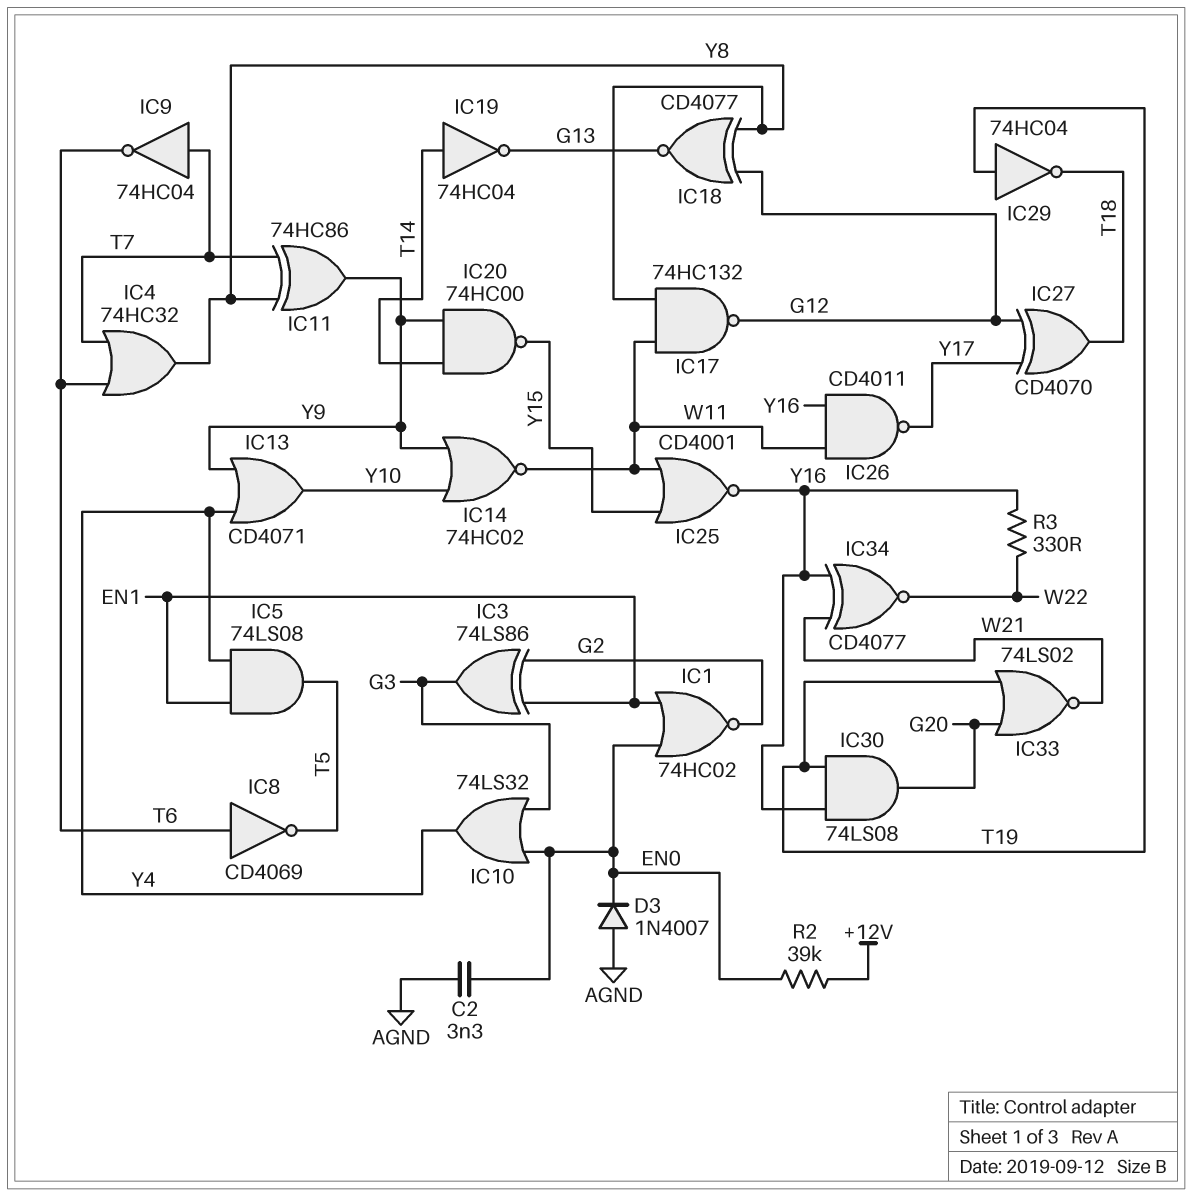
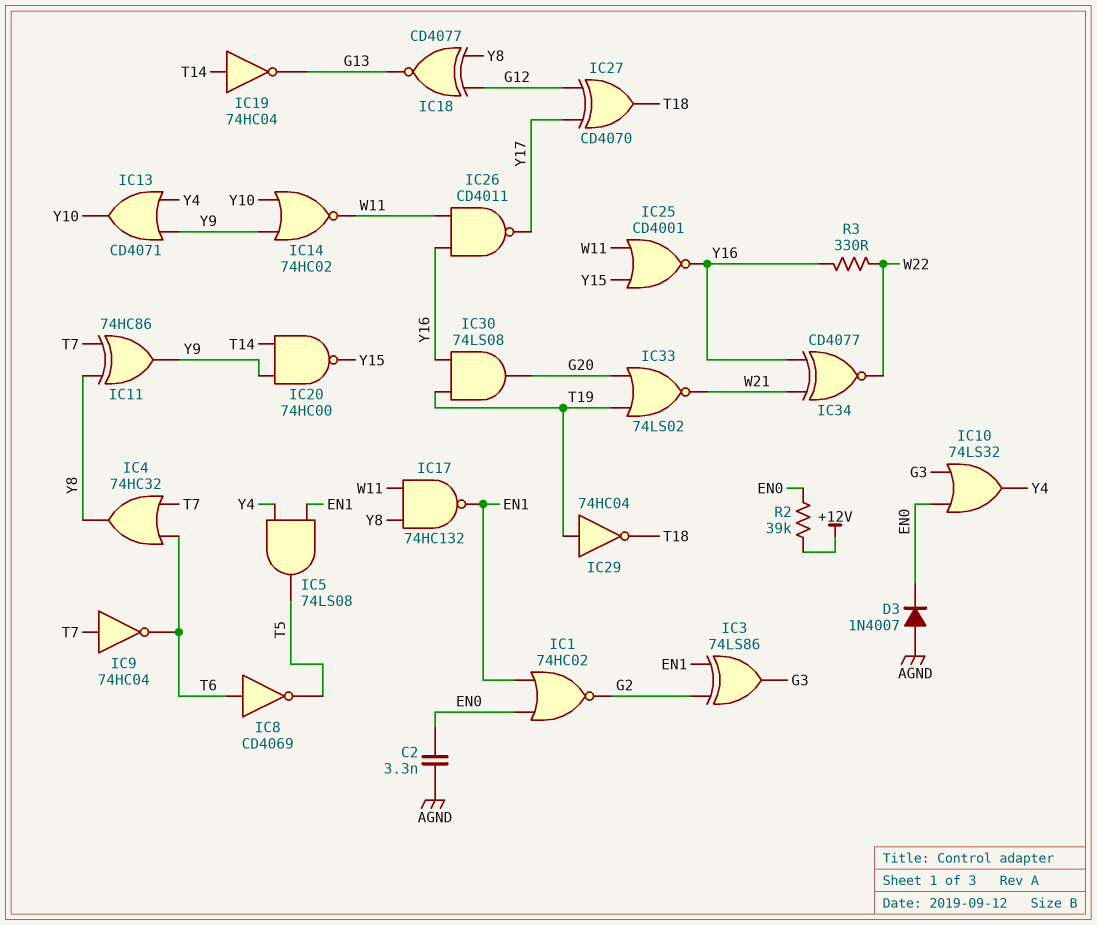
IC17: NAND 74HC132 (in W11, in Y8, out G12) -> NAND 74HC132 (in W11, in Y8, out EN1)

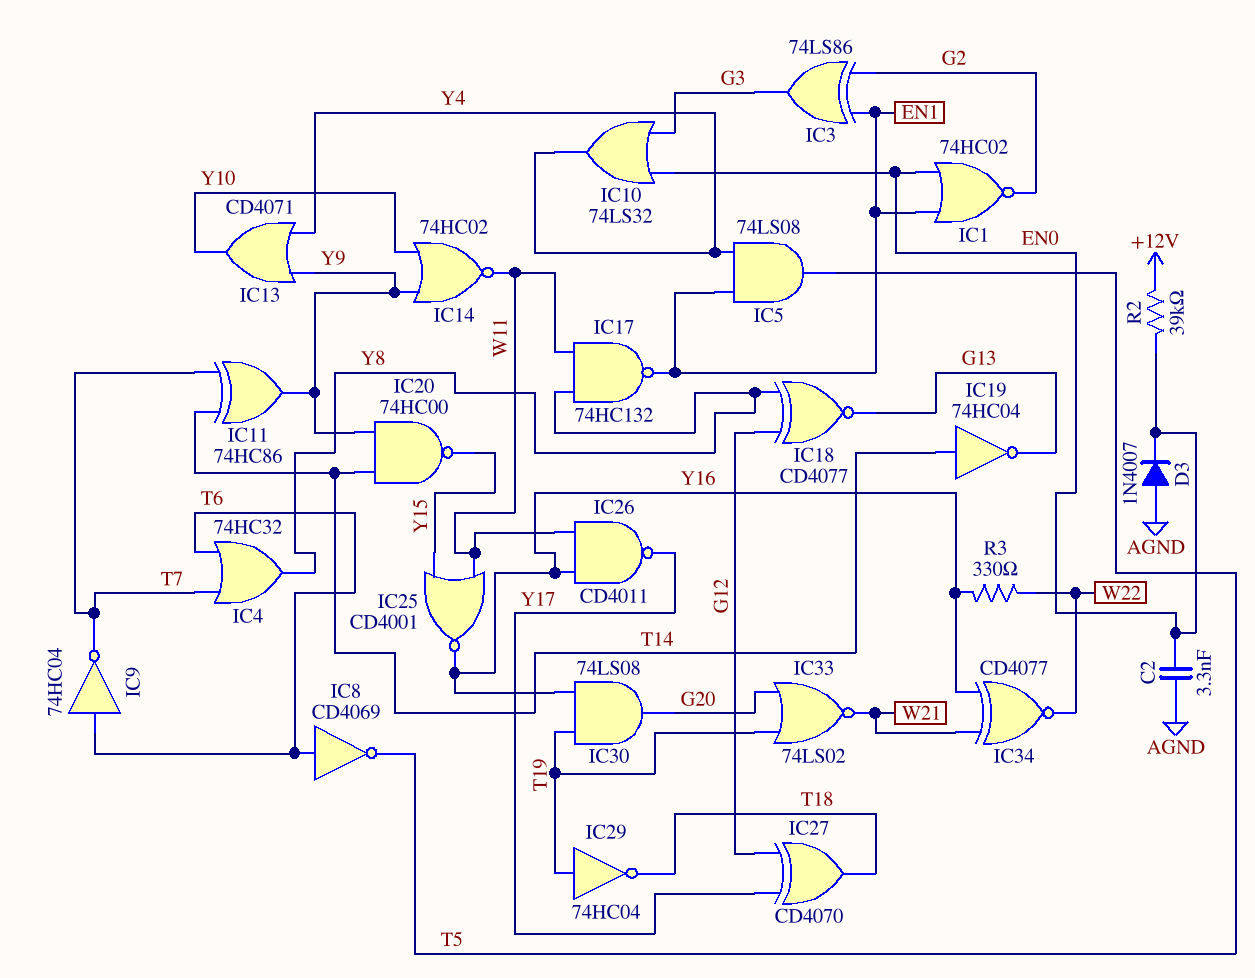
IC9: NOT 74HC04 (in T7, out T6) -> NOT 74HC04 (in T6, out T7)
IC11: XOR 74HC86 (in T7, in Y8, out Y9) -> XOR 74HC86 (in T7, in T14, out Y9)

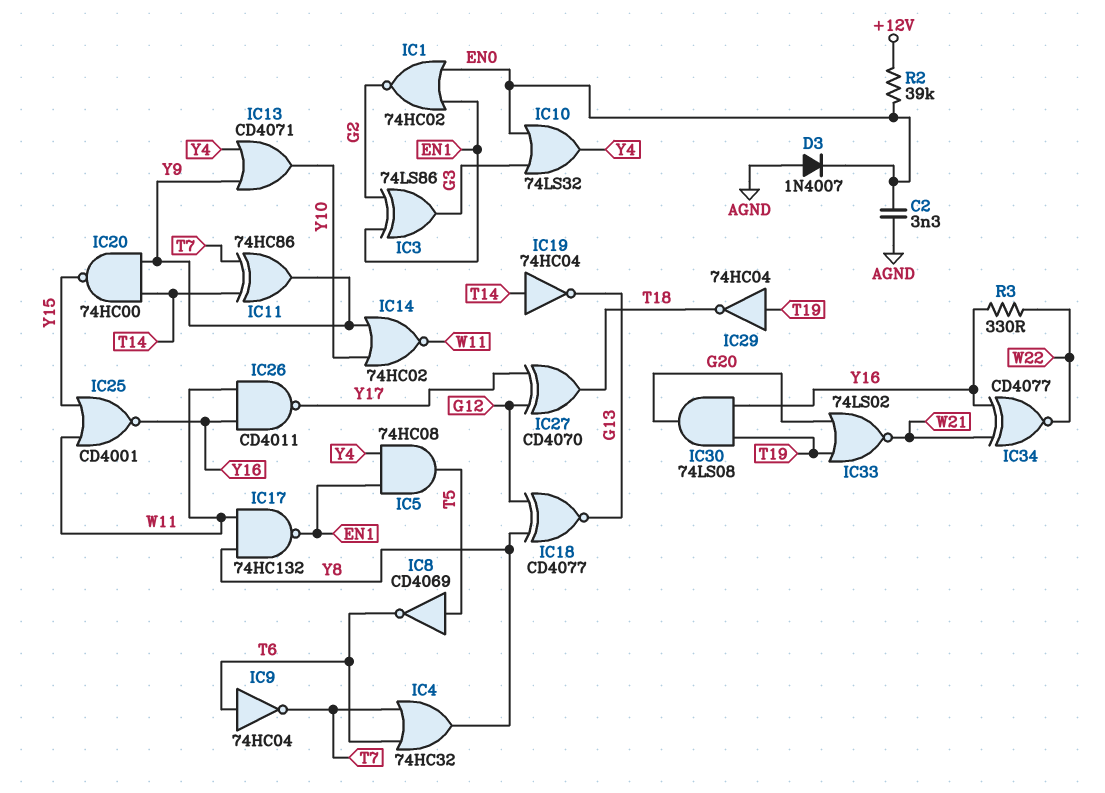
IC5: AND 74LS08 (in EN1, in Y4, out T5) -> AND 74HC08 (in EN1, in Y4, out T5)
IC8: NOT CD4069 (in T6, out T5) -> NOT CD4069 (in T5, out T6)

